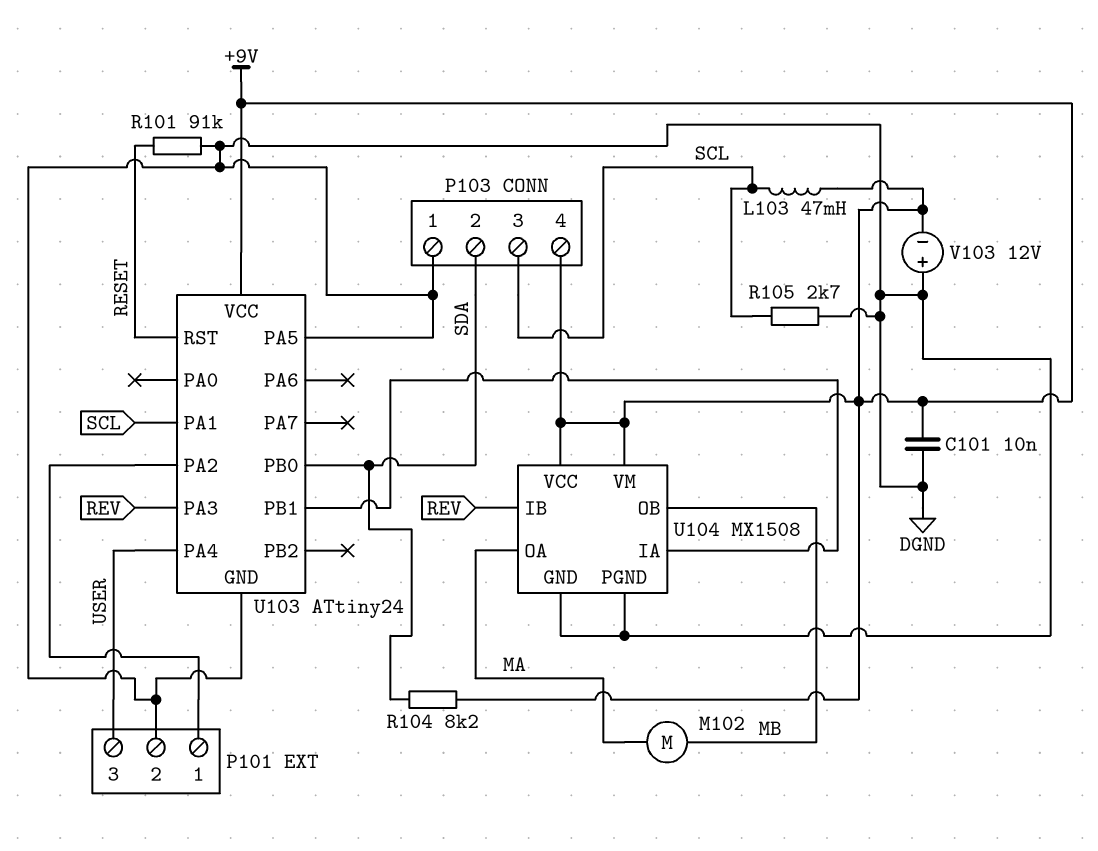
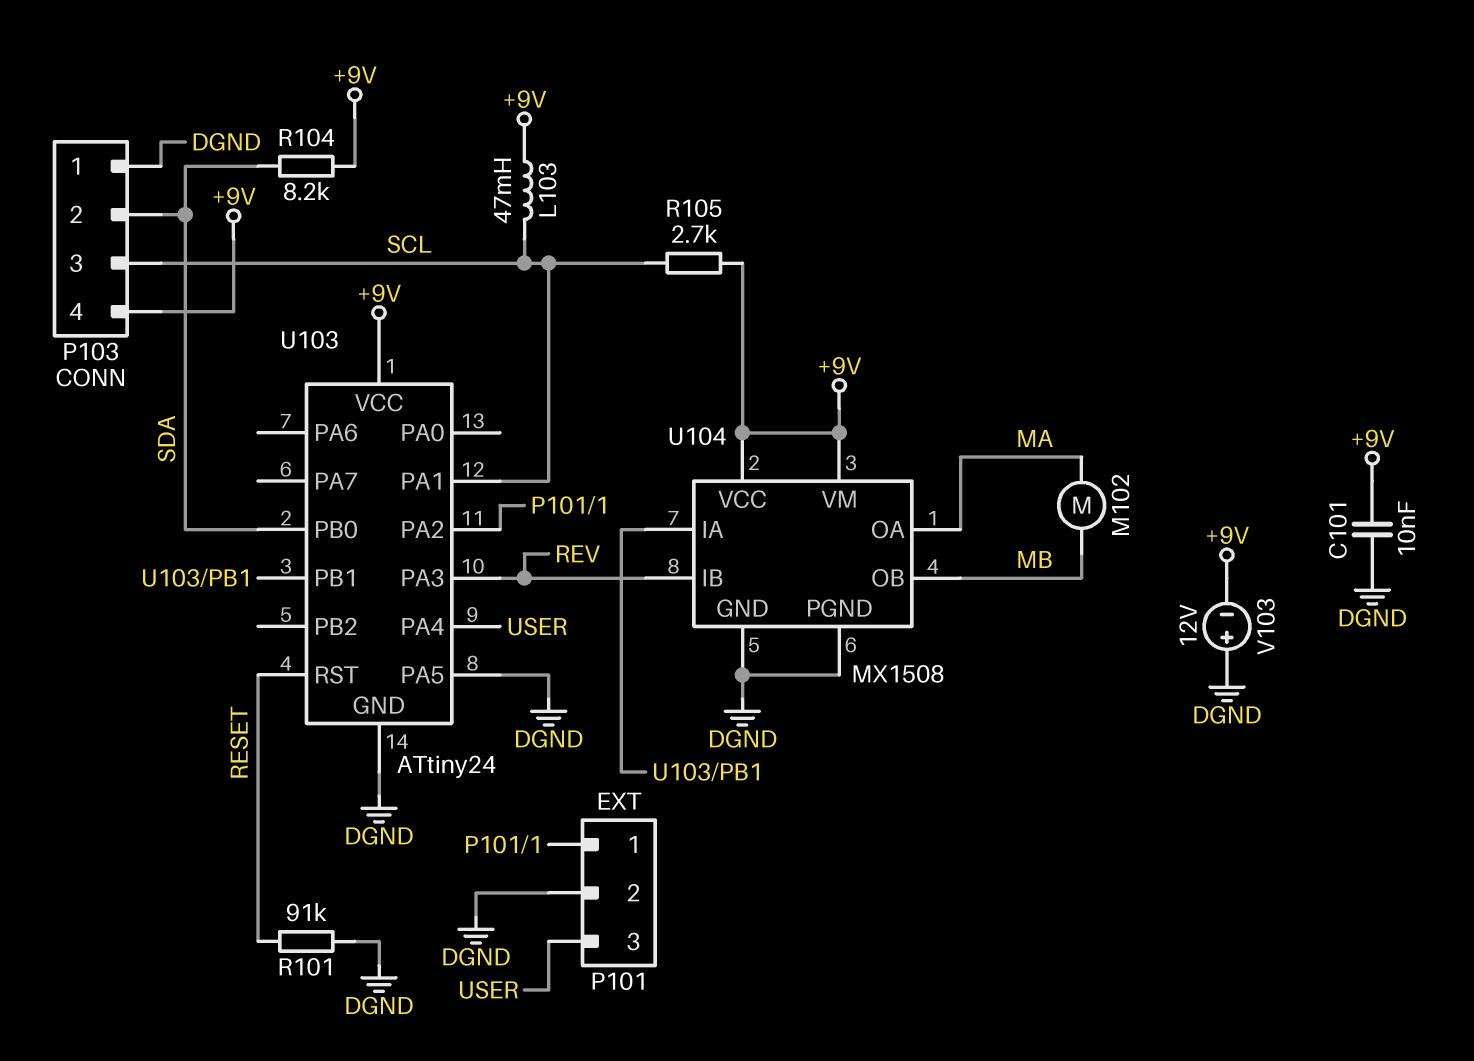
R105: 2.7k (DGND, SCL) -> 2.7k (+9V, SCL)

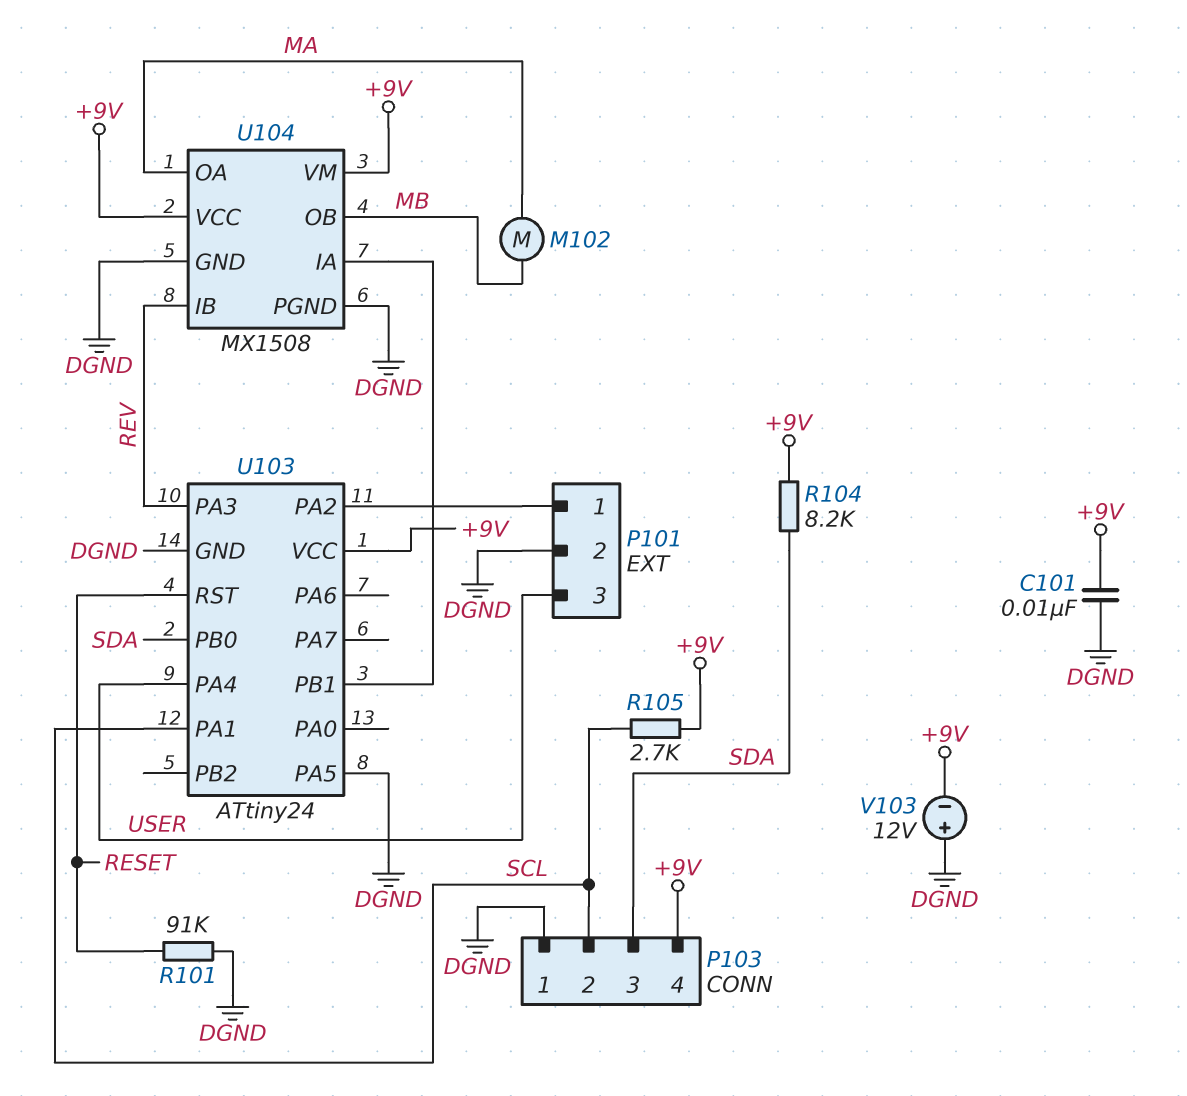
L103: 47mH (+9V, SCL) -> none
P103 pin 2: SDA -> SCL
P103 pin 3: SCL -> SDA

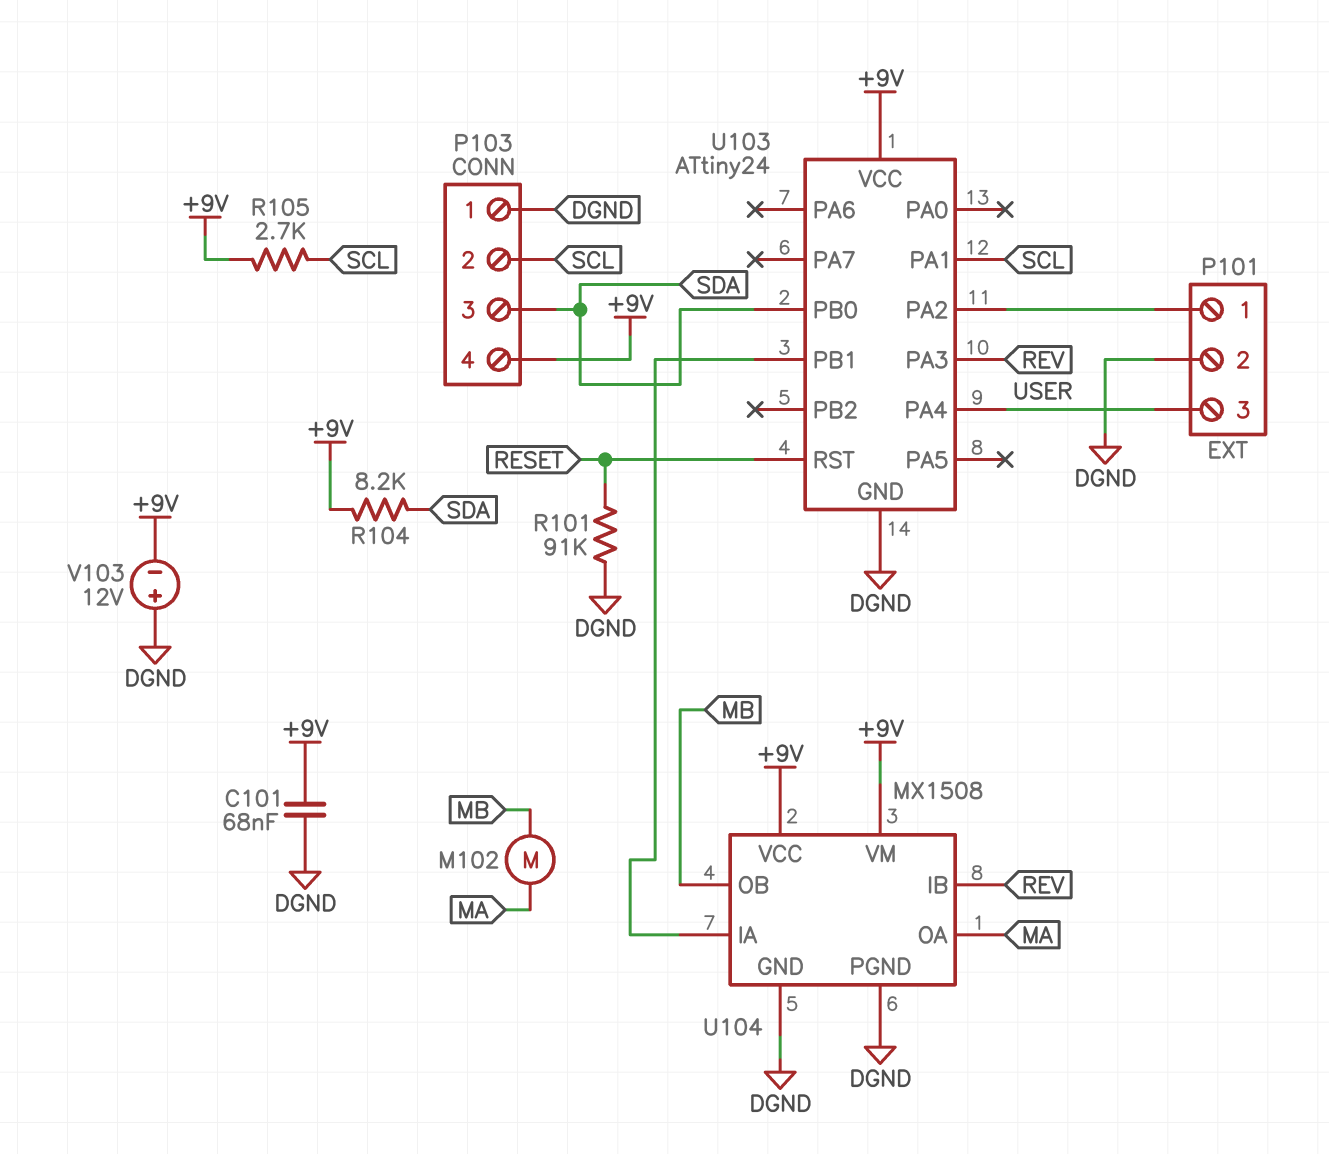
C101: 10nF (+9V, DGND) -> 68nF (+9V, DGND)
U103 pin PA5: DGND -> none

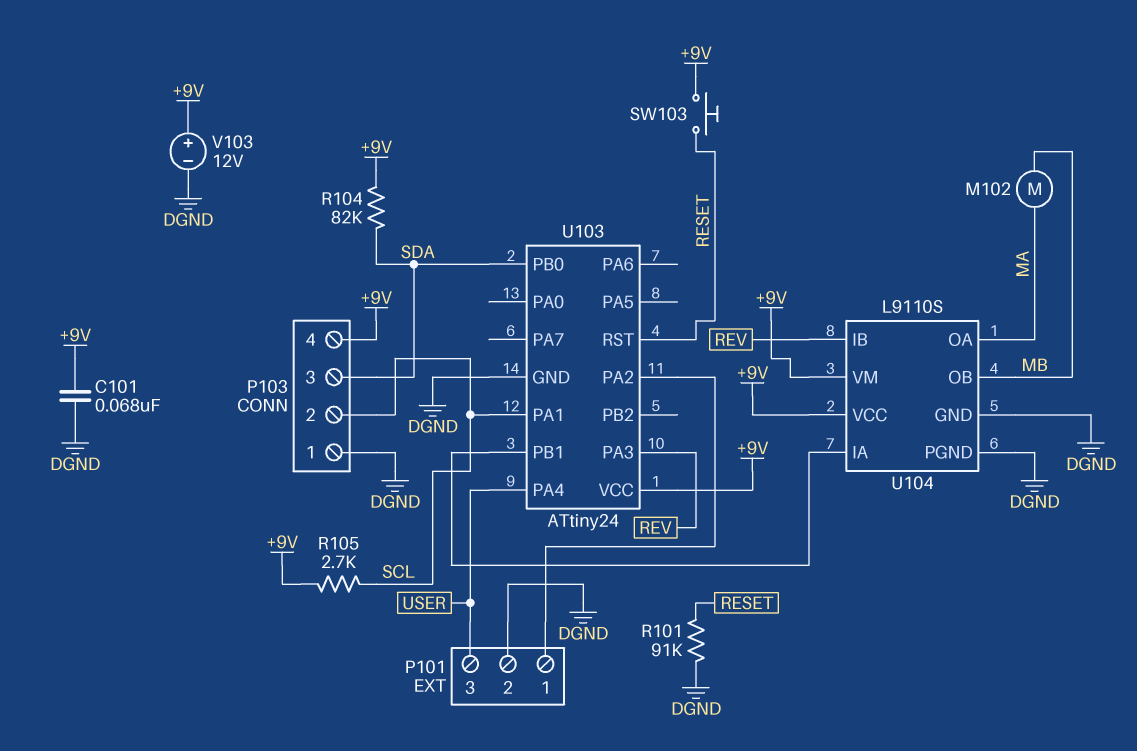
R104: 8.2k (+9V, SDA) -> 82k (+9V, SDA)
SW103: none -> button (+9V, RESET)
U104: MX1508 -> L9110S
V103: 12V (plus DGND, minus +9V) -> 12V (plus +9V, minus DGND)

